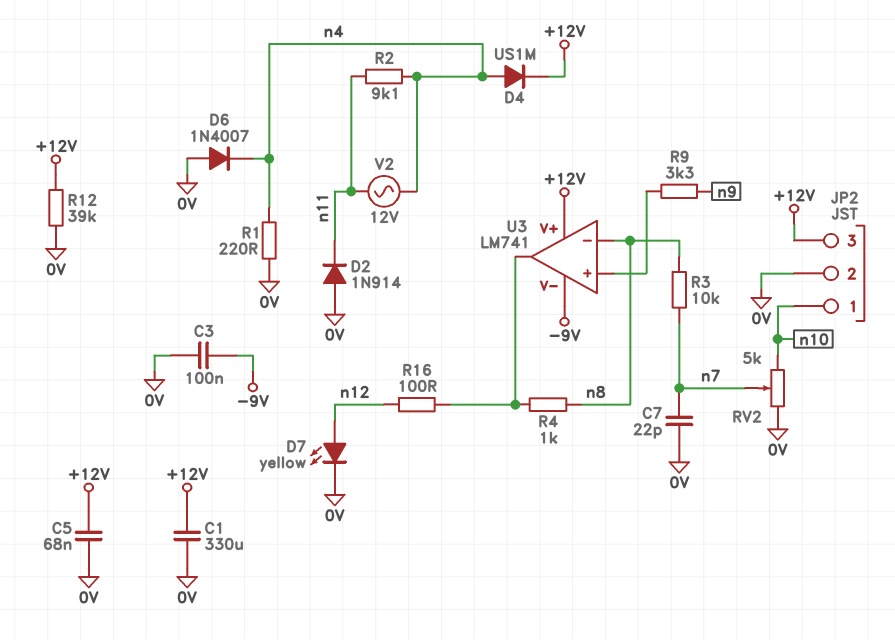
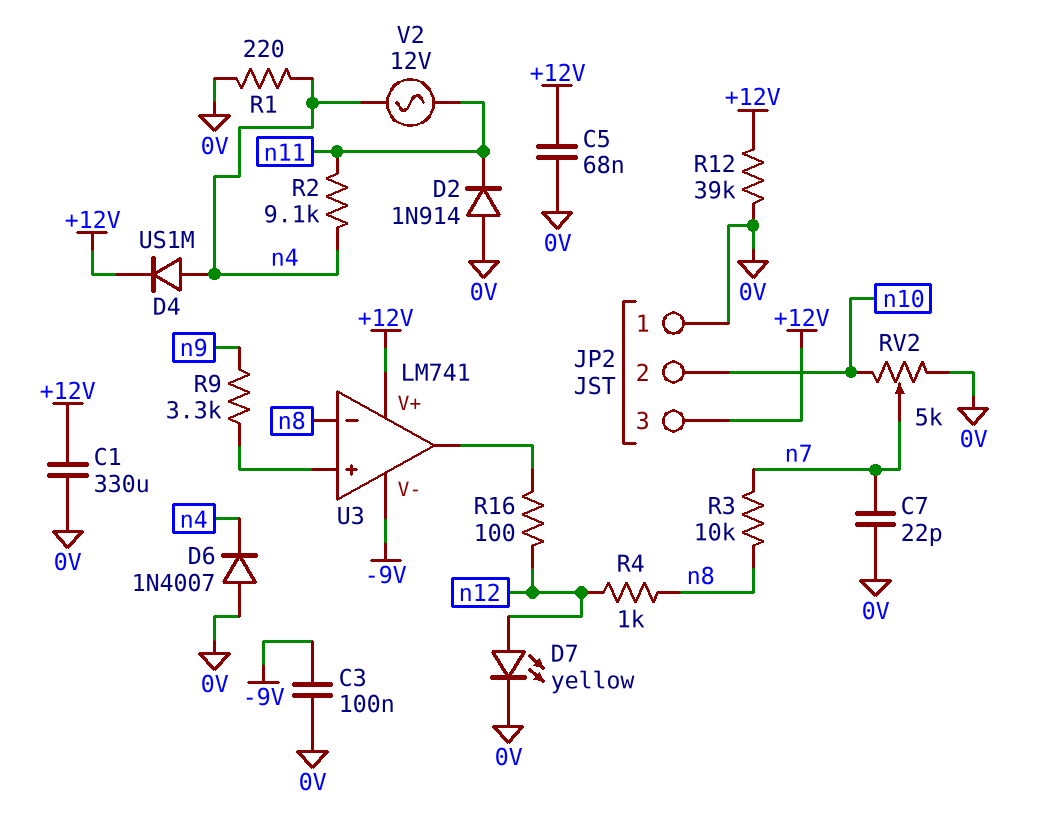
JP2 pin 1: n10 -> 0V
JP2 pin 2: 0V -> n10
R4: 1k (U3/out, n8) -> 1k (n8, n12)

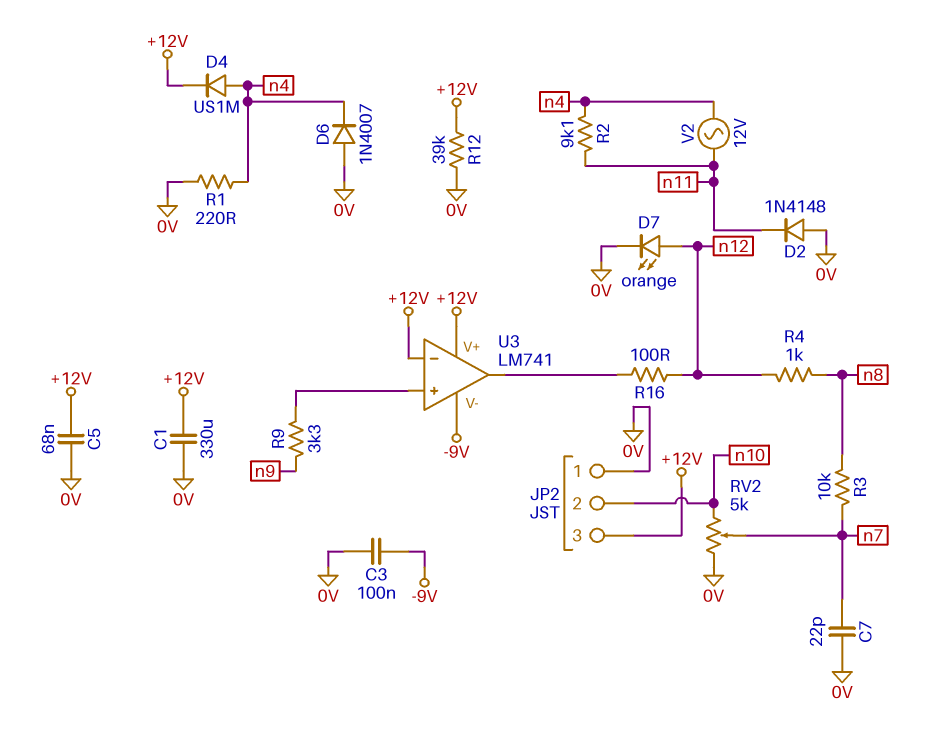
D2: diode 1N914 (A 0V, K n11) -> diode 1N4148 (A 0V, K n11)
D7: LED yellow (A n12, K 0V) -> LED orange (A n12, K 0V)
U3 pin in-: n8 -> +12V

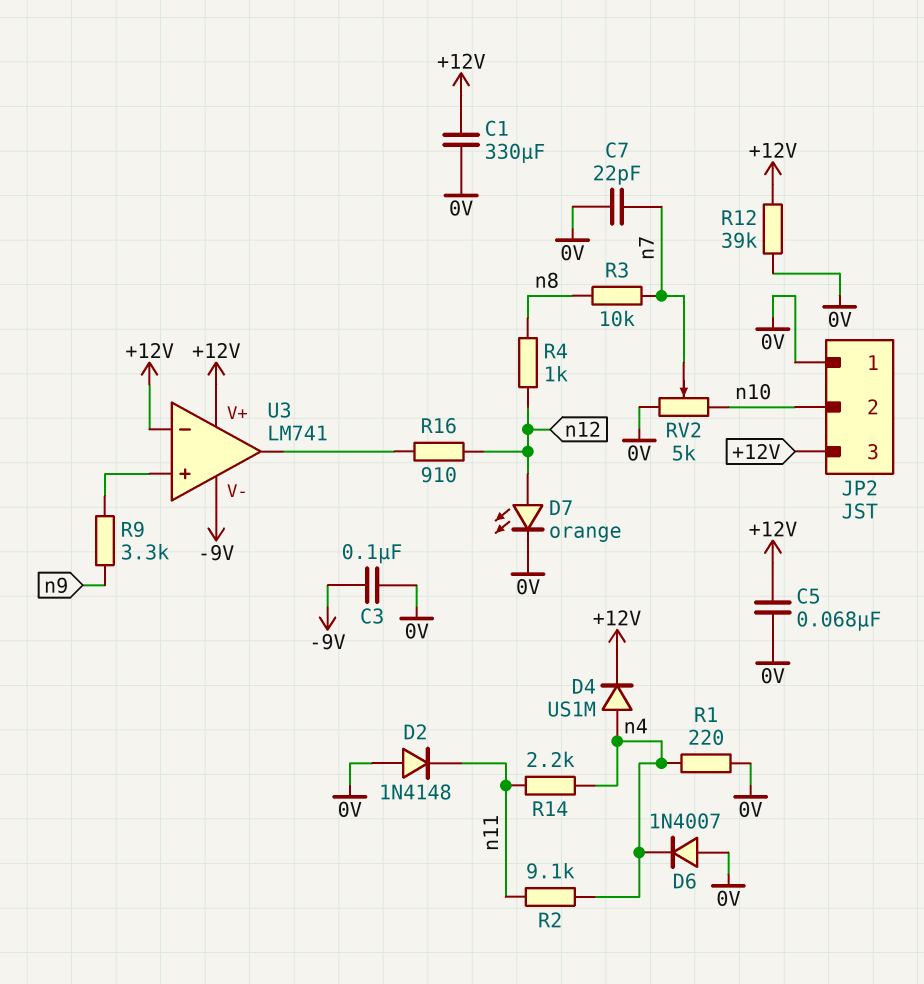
R14: none -> 2.2k (n4, n11)
R16: 100 (U3/out, n12) -> 910 (U3/out, n12)
V2: AC 12V (n4, n11) -> none

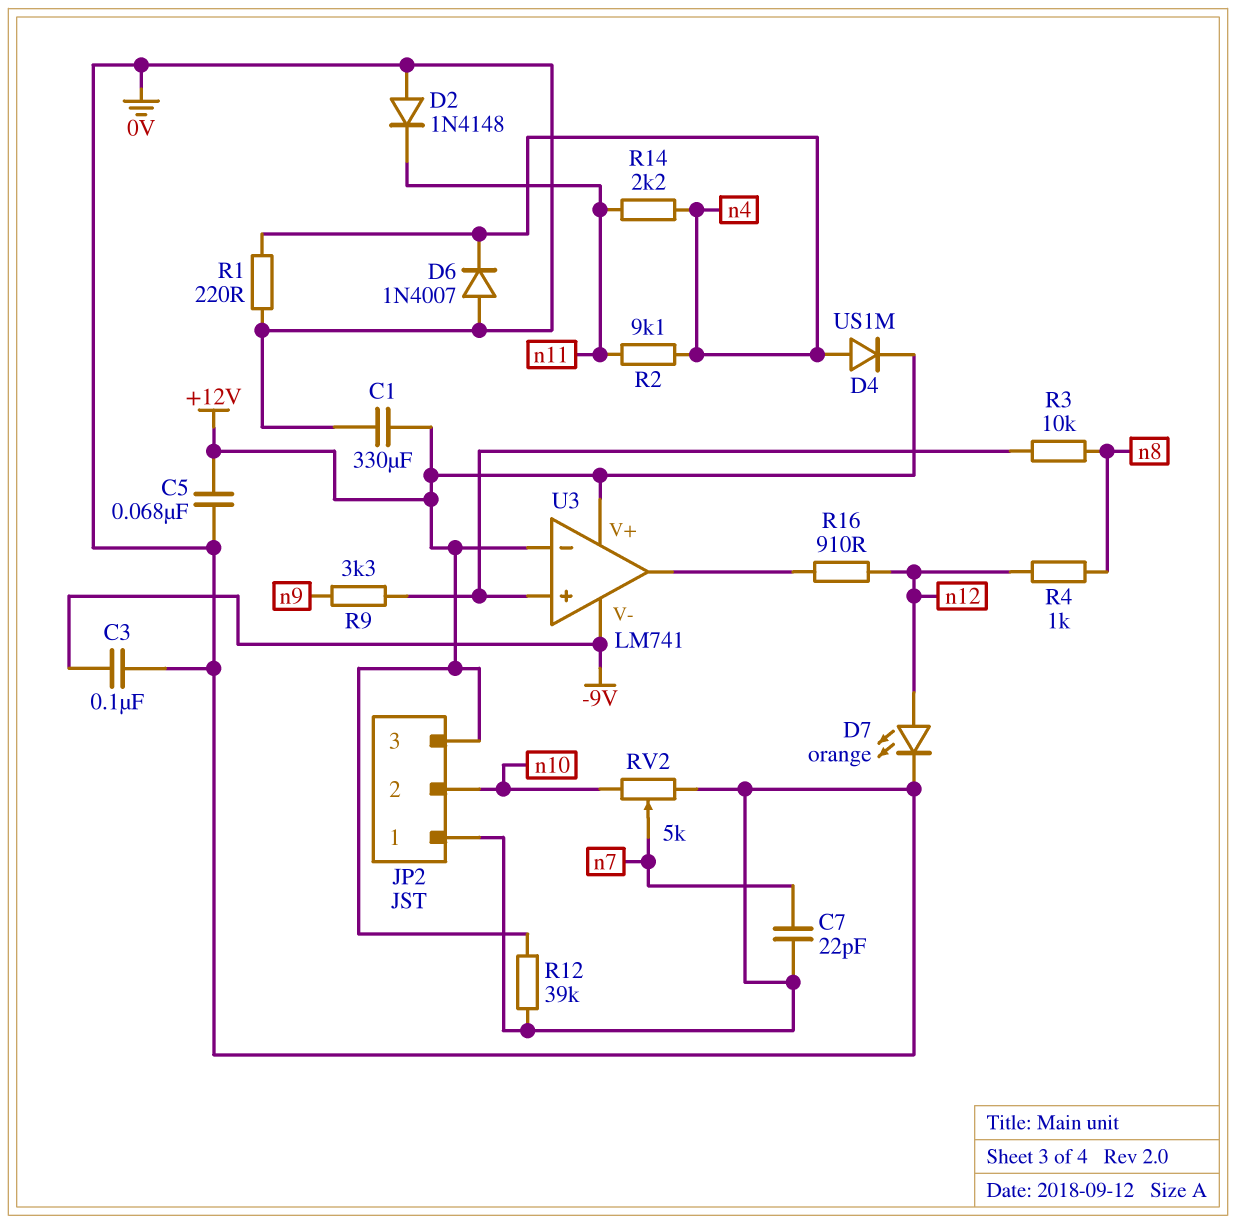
R3: 10k (n7, n8) -> 10k (U3/in+, n8)

